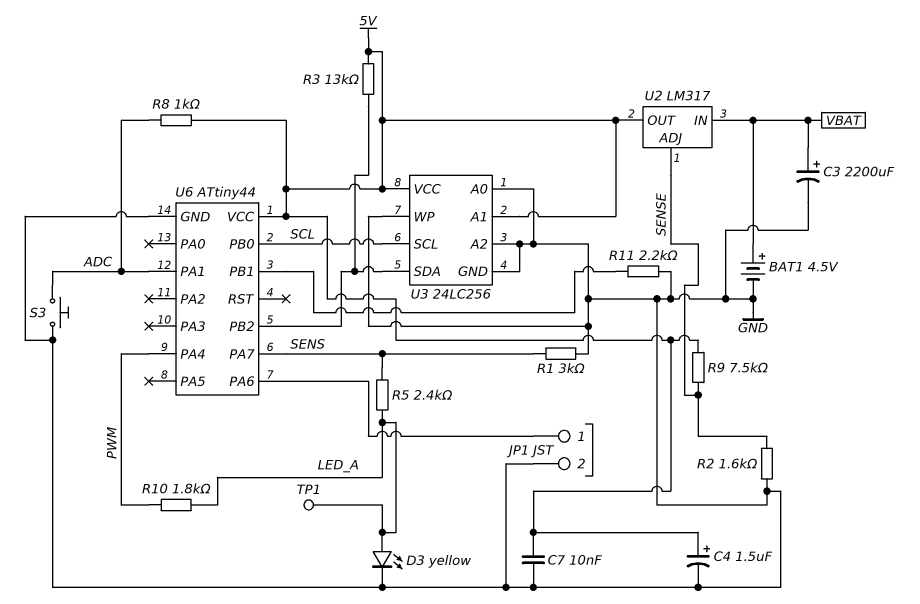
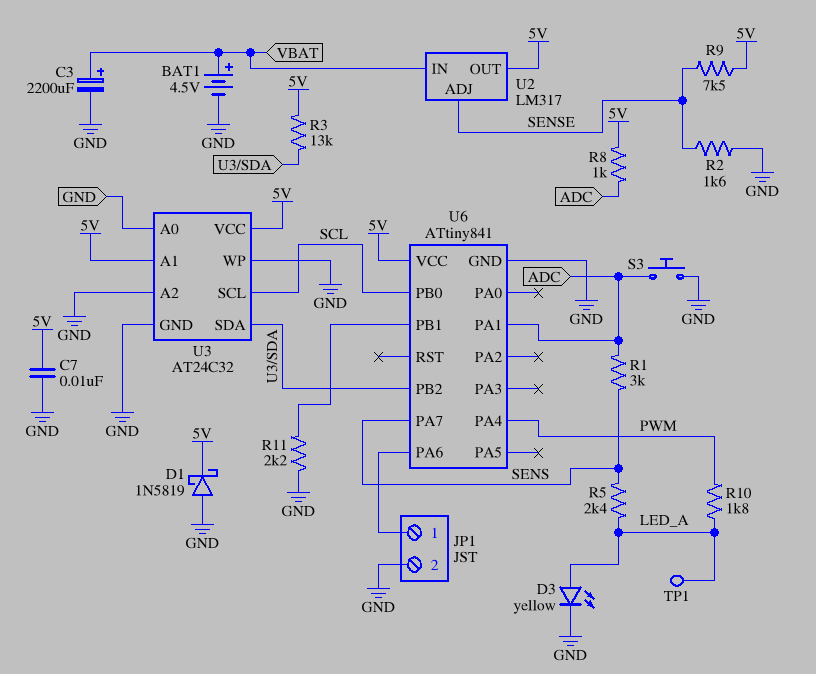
C4: 1.5uF (plus 5V, minus GND) -> none
D1: none -> schottky 1N5819 (A GND, K 5V)
R1: 3k (GND, SENS) -> 3k (ADC, SENS)
U3: 24LC256 -> AT24C32
U6: ATtiny44 -> ATtiny841

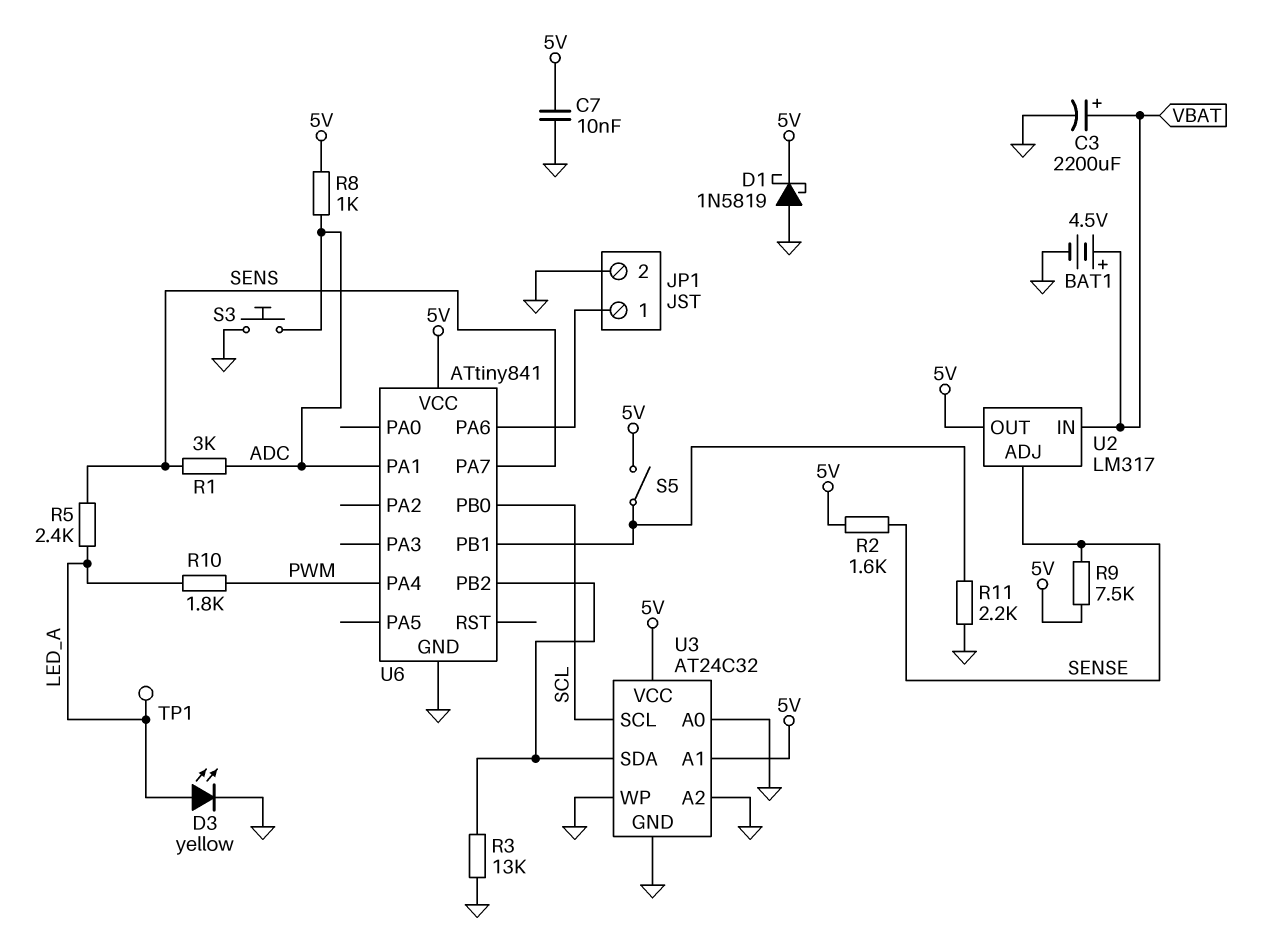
R2: 1.6k (GND, SENSE) -> 1.6k (5V, SENSE)
R3: 13k (5V, U3/SDA) -> 13k (GND, U3/SDA)
S5: none -> switch (5V, U6/PB1)

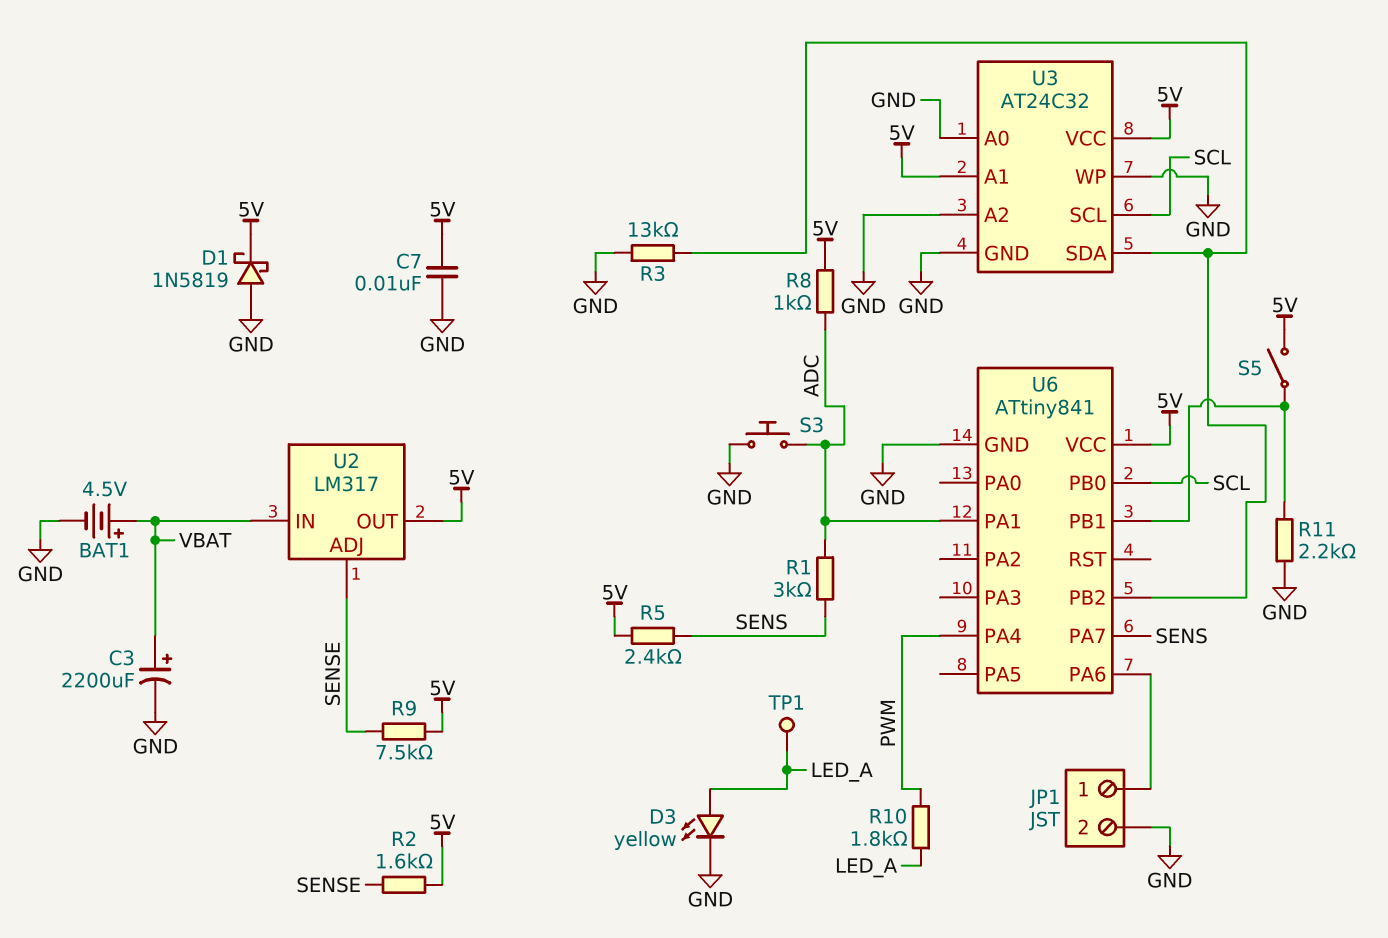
R5: 2.4k (LED_A, SENS) -> 2.4k (5V, SENS)

